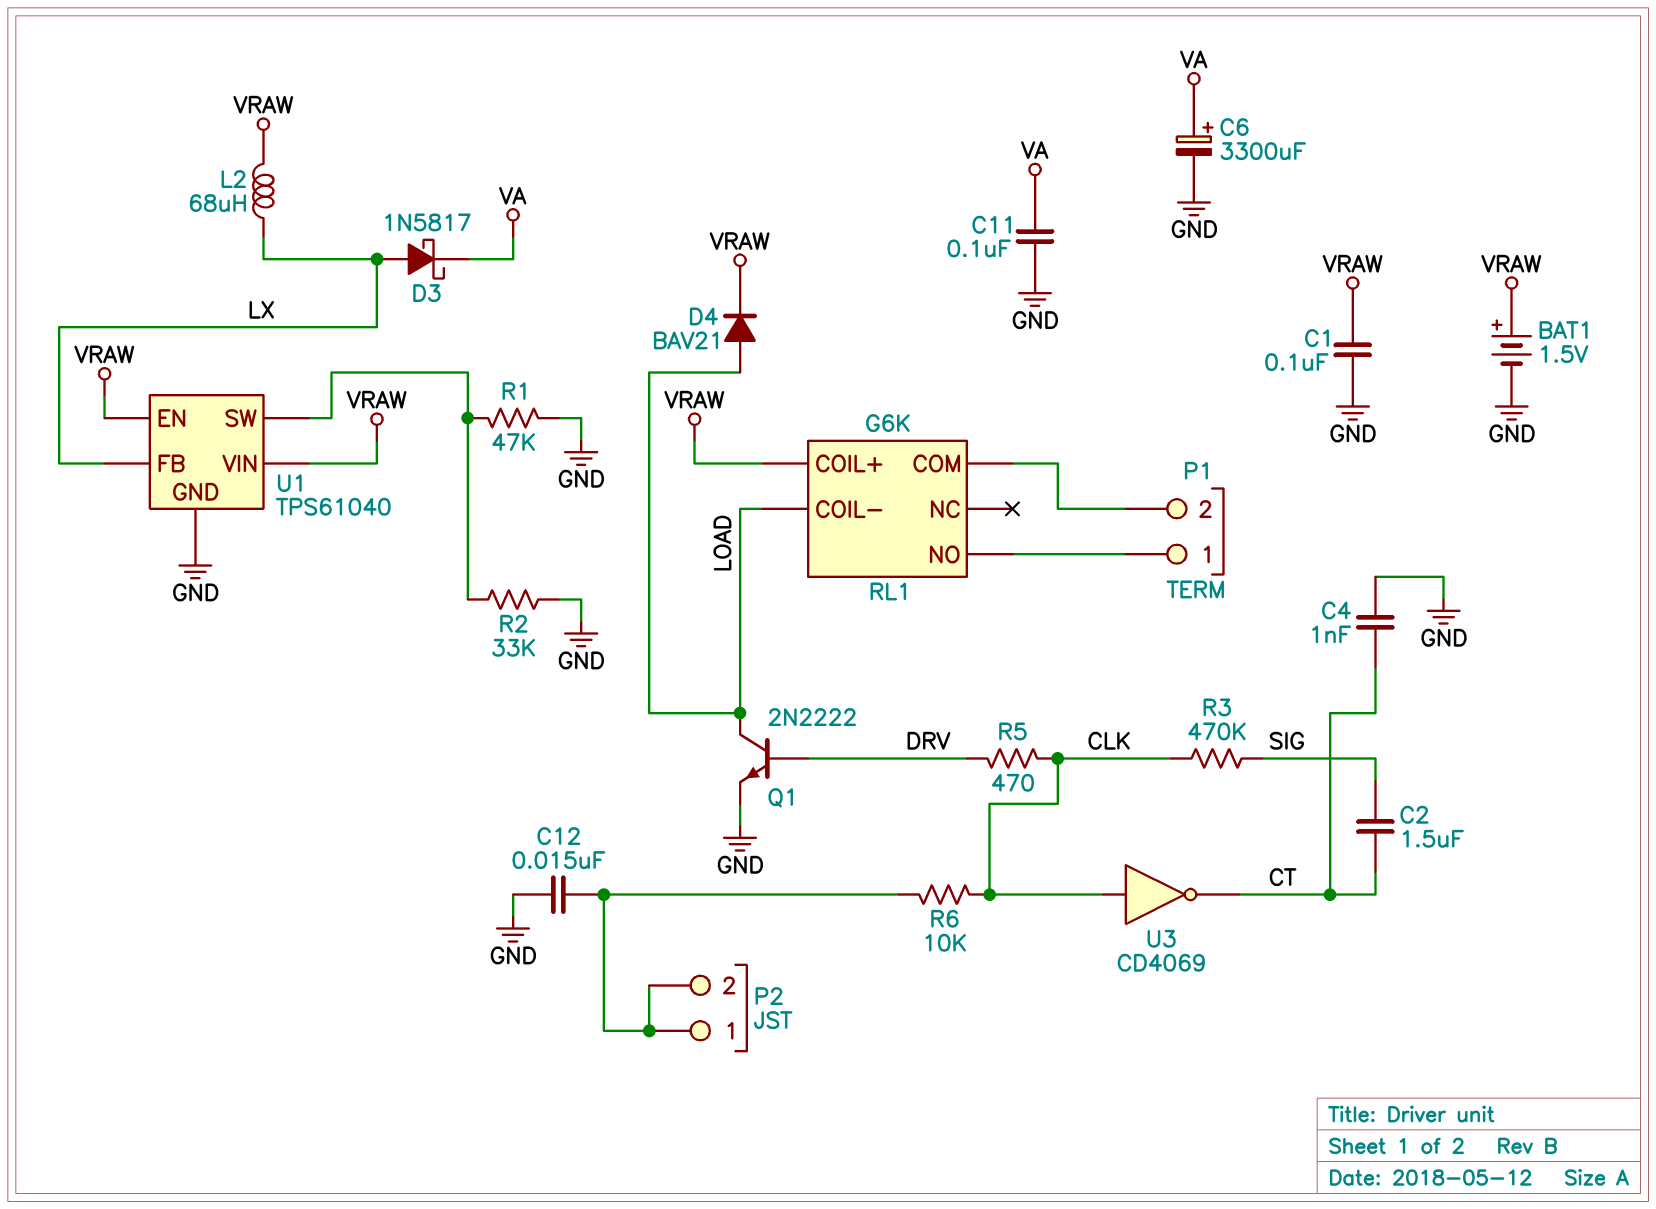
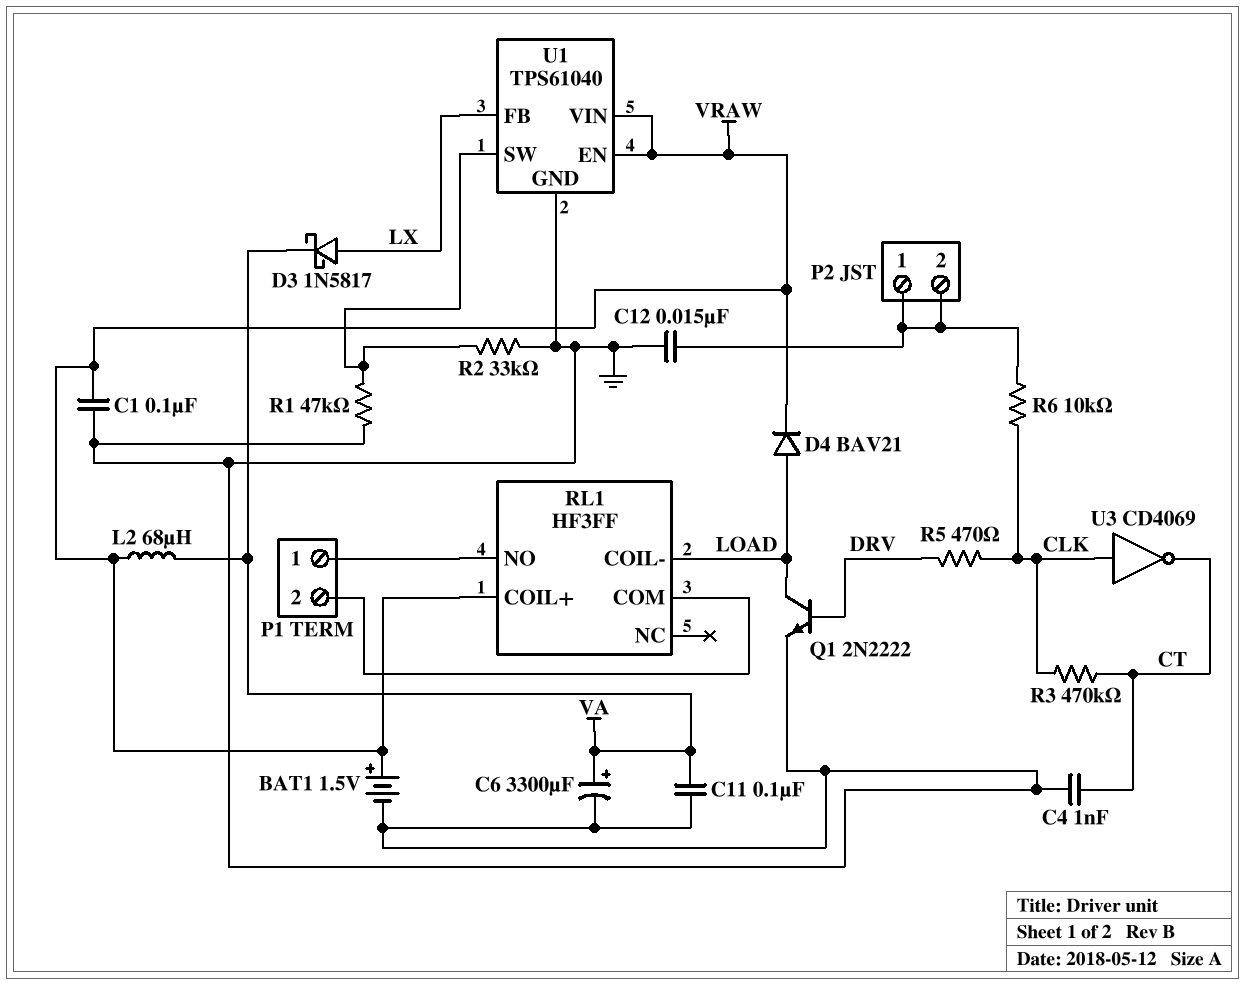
C2: 1.5uF (CT, SIG) -> none
L2: 68uH (LX, VRAW) -> 68uH (VA, VRAW)
R3: 470k (CLK, SIG) -> 470k (CLK, CT)
RL1: G6K -> HF3FF

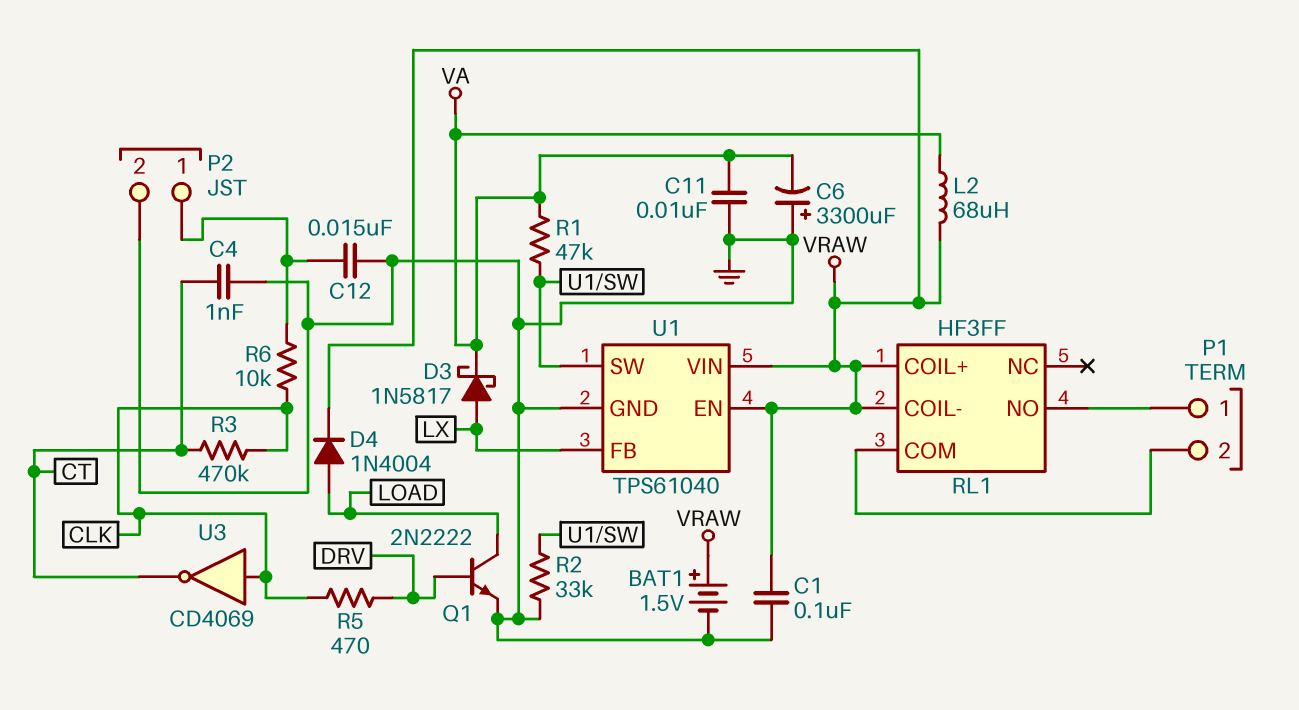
C6: 3300uF (plus VA, minus GND) -> 3300uF (plus GND, minus VA)
C11: 100nF (GND, VA) -> 10nF (GND, VA)
D4: diode BAV21 (A LOAD, K VRAW) -> diode 1N4004 (A LOAD, K VRAW)
P2 pin 2: P2/1 -> GND
R1: 47k (GND, U1/SW) -> 47k (U1/SW, VA)
RL1 pin COIL-: LOAD -> VRAW

